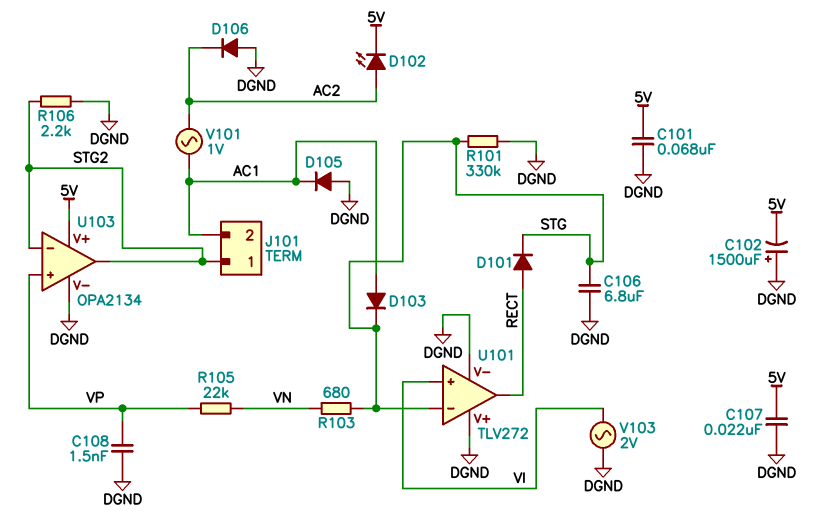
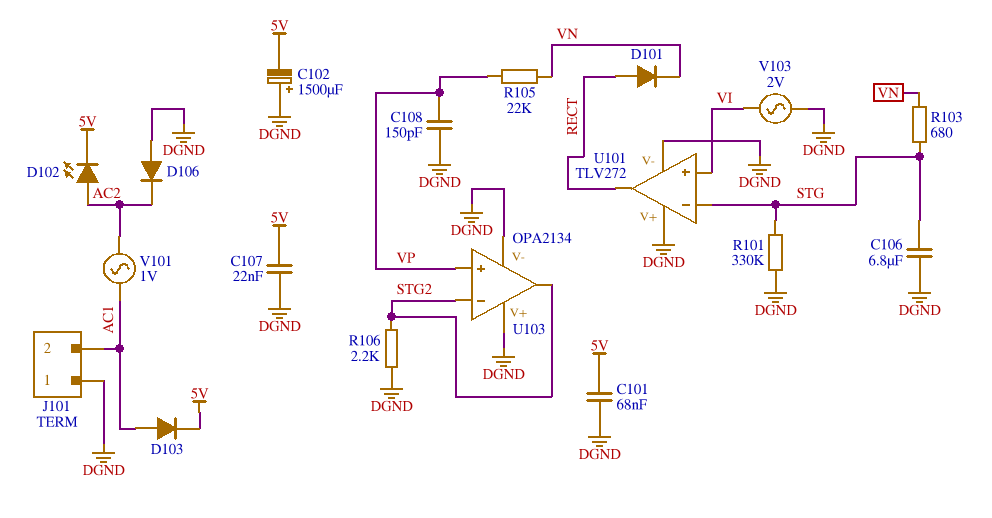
C108: 1.5nF (DGND, VP) -> 150pF (DGND, VP)
D101: diode (A RECT, K STG) -> diode (A RECT, K VN)
D103: diode (A AC1, K STG) -> diode (A AC1, K 5V)
D105: diode (A DGND, K AC1) -> none
J101 pin 1: STG2 -> DGND
U103 pin V+: 5V -> DGND

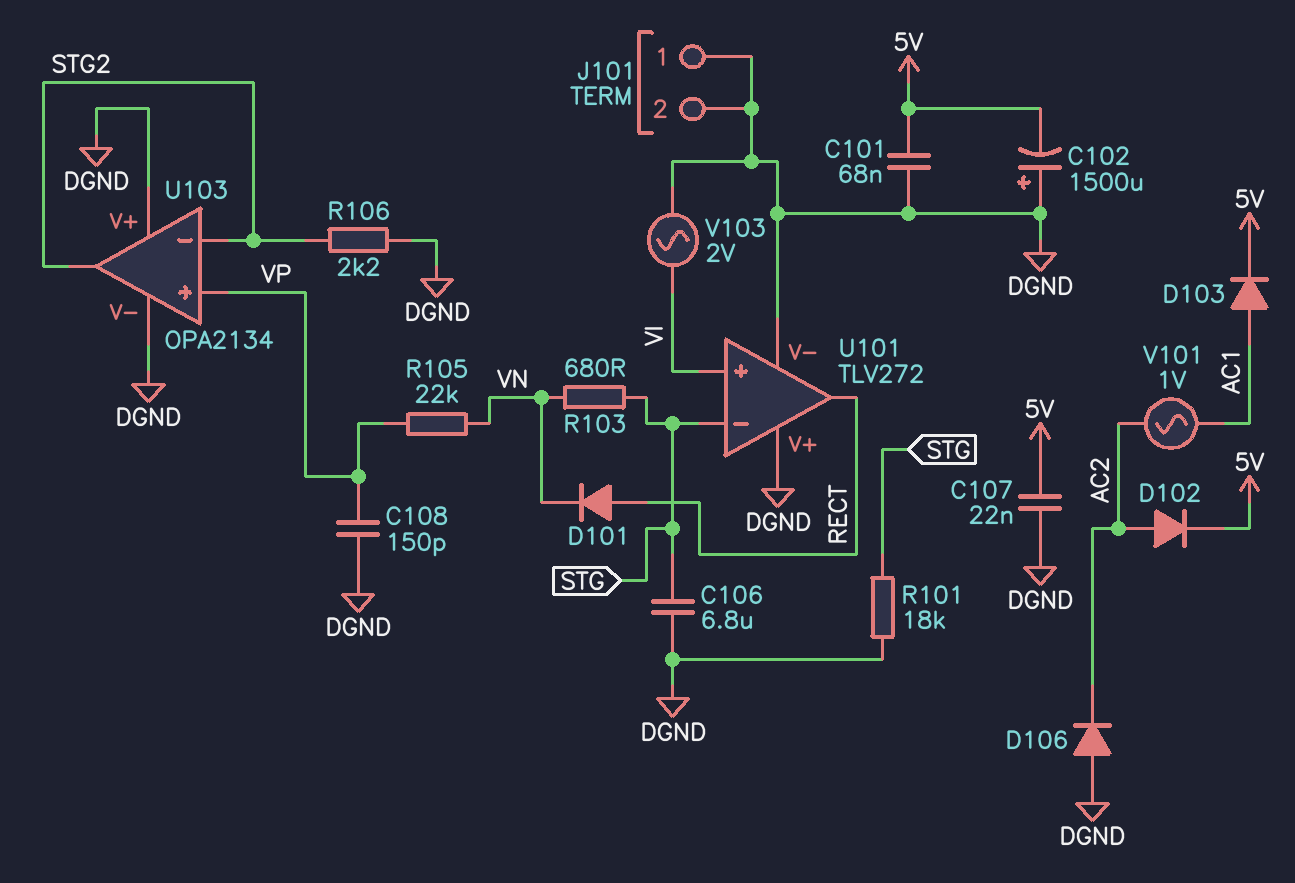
D102: LED (A AC2, K 5V) -> diode (A AC2, K 5V)
J101 pin 2: AC1 -> DGND
R101: 330k (DGND, STG) -> 18k (DGND, STG)

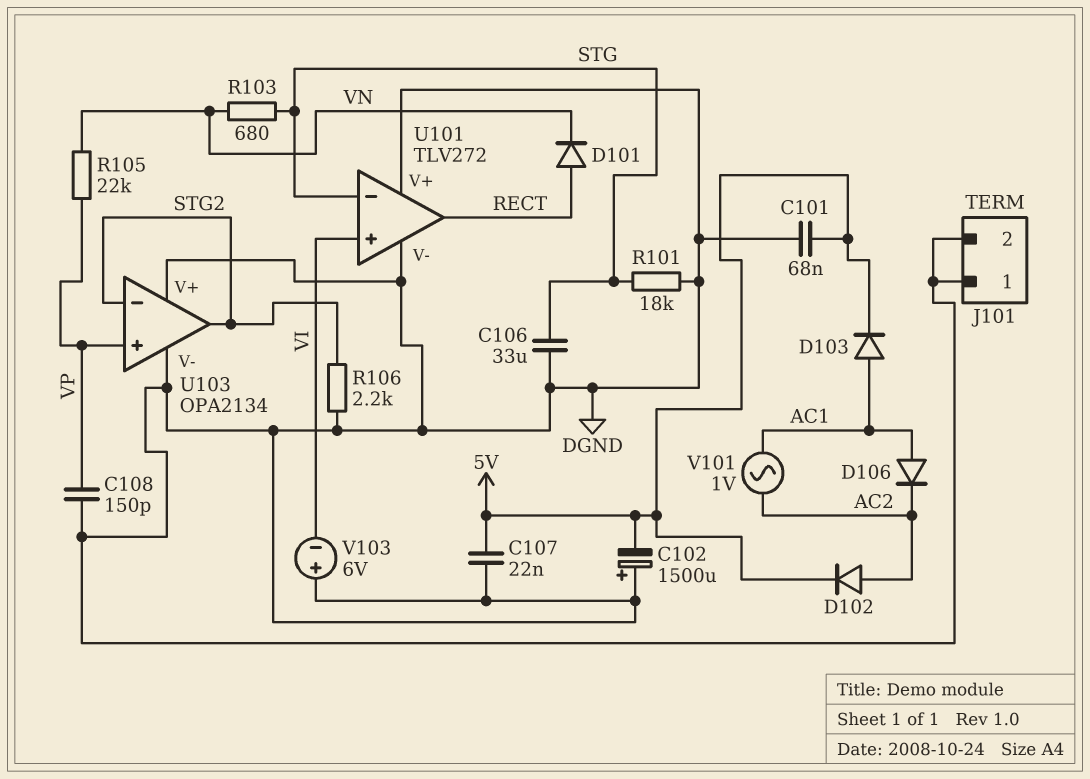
C106: 6.8uF (DGND, STG) -> 33uF (DGND, STG)
D106: diode (A DGND, K AC2) -> diode (A AC1, K AC2)
V103: AC 2V (DGND, VI) -> 6V (plus DGND, minus VI)

